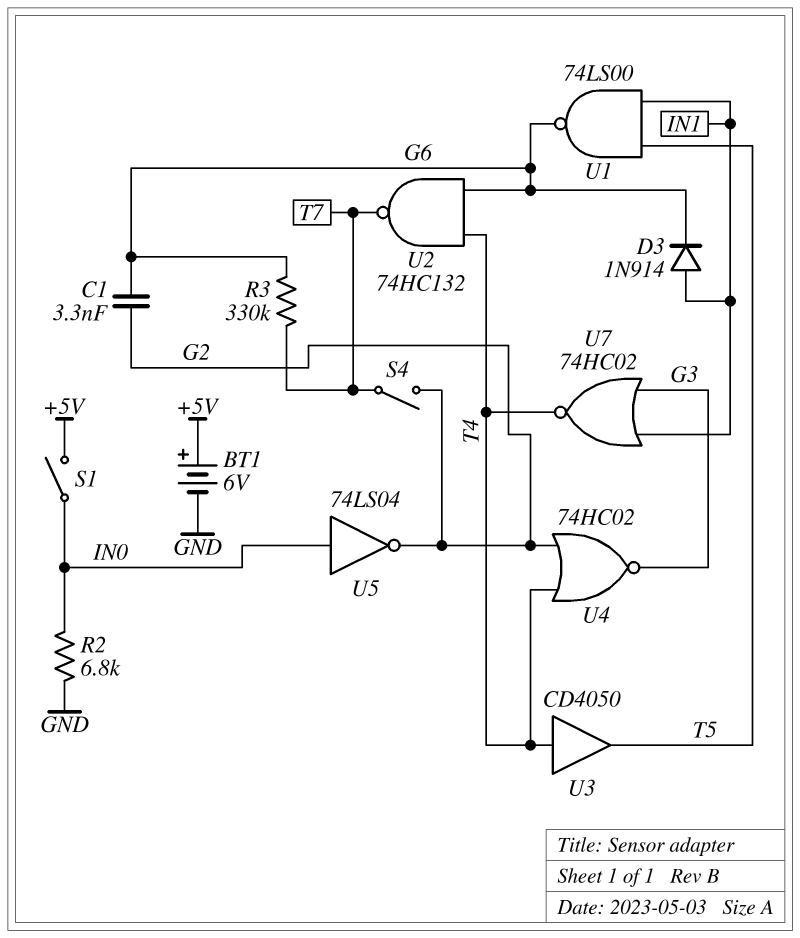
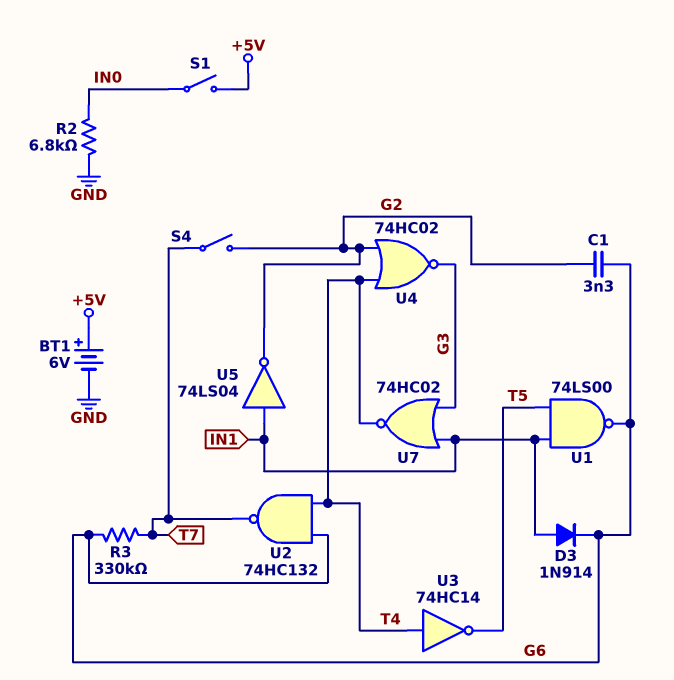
U3: buffer CD4050 (in T4, out T5) -> NOT 74HC14 (in T4, out T5)
U5: NOT 74LS04 (in IN0, out G2) -> NOT 74LS04 (in IN1, out G2)

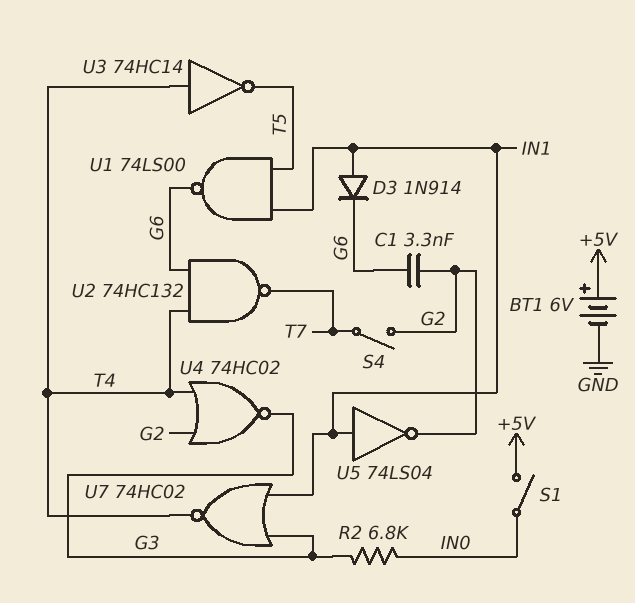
R2: 6.8k (GND, IN0) -> 6.8k (G3, IN0)
R3: 330k (G6, T7) -> none

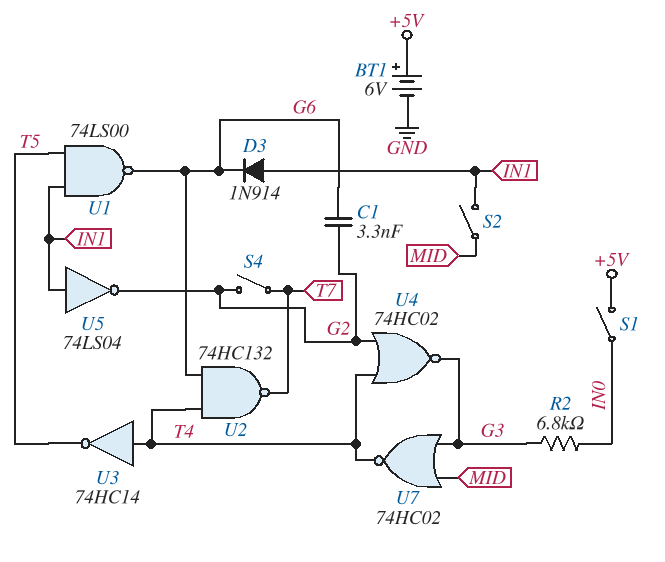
S2: none -> switch (IN1, MID)
U7: NOR 74HC02 (in G3, in IN1, out T4) -> NOR 74HC02 (in G3, in MID, out T4)

